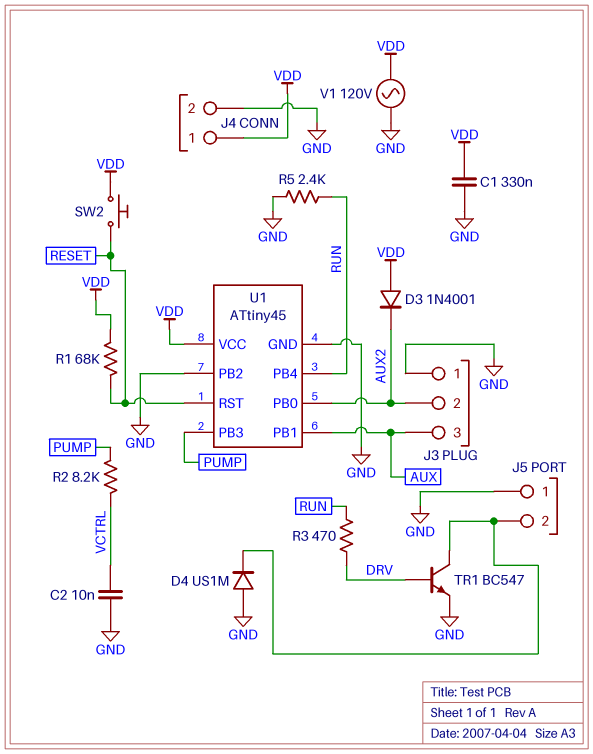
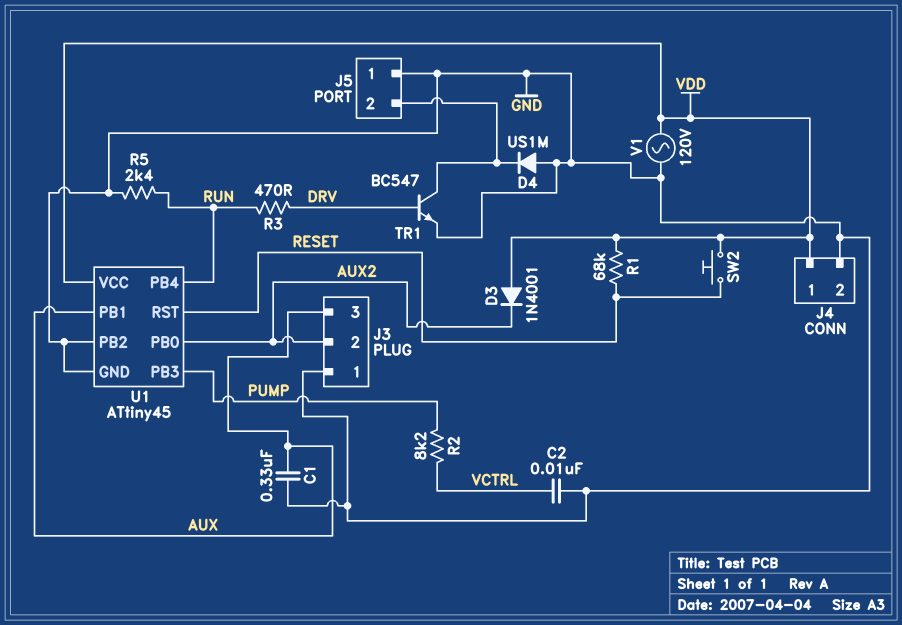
C1: 330nF (GND, VDD) -> 330nF (AUX, GND)

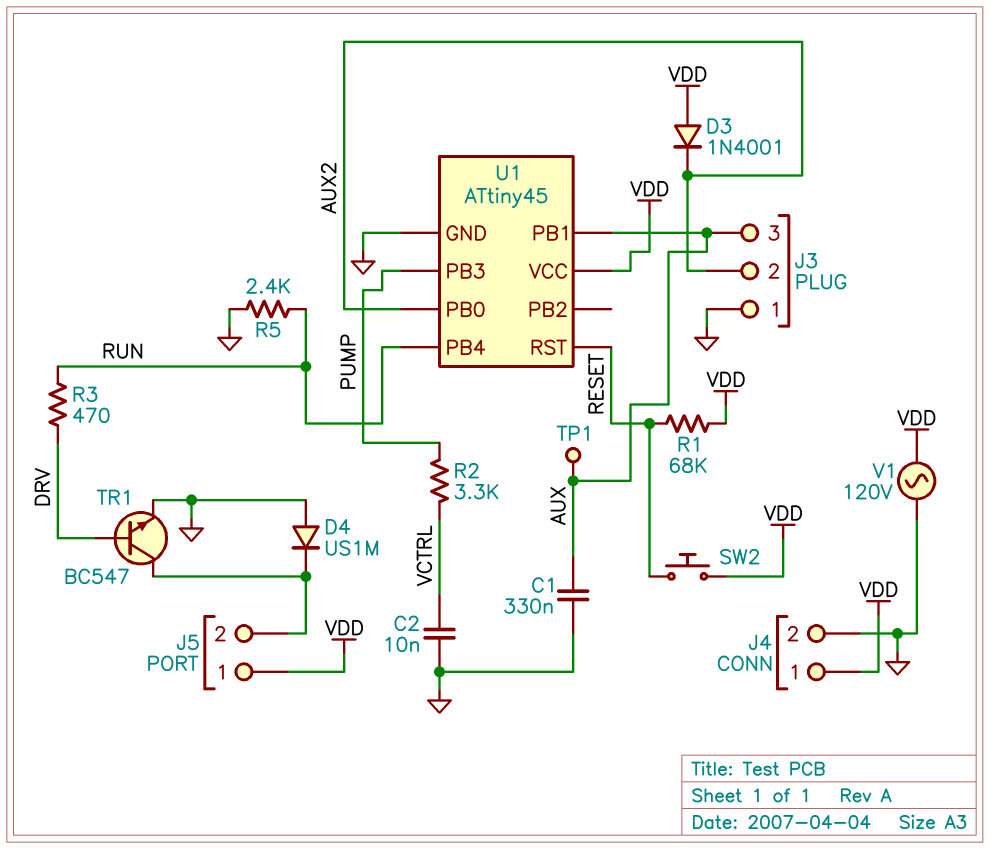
J5 pin 1: GND -> VDD
R2: 8.2k (PUMP, VCTRL) -> 3.3k (PUMP, VCTRL)
TP1: none -> test point (AUX)
U1 pin PB2: GND -> none

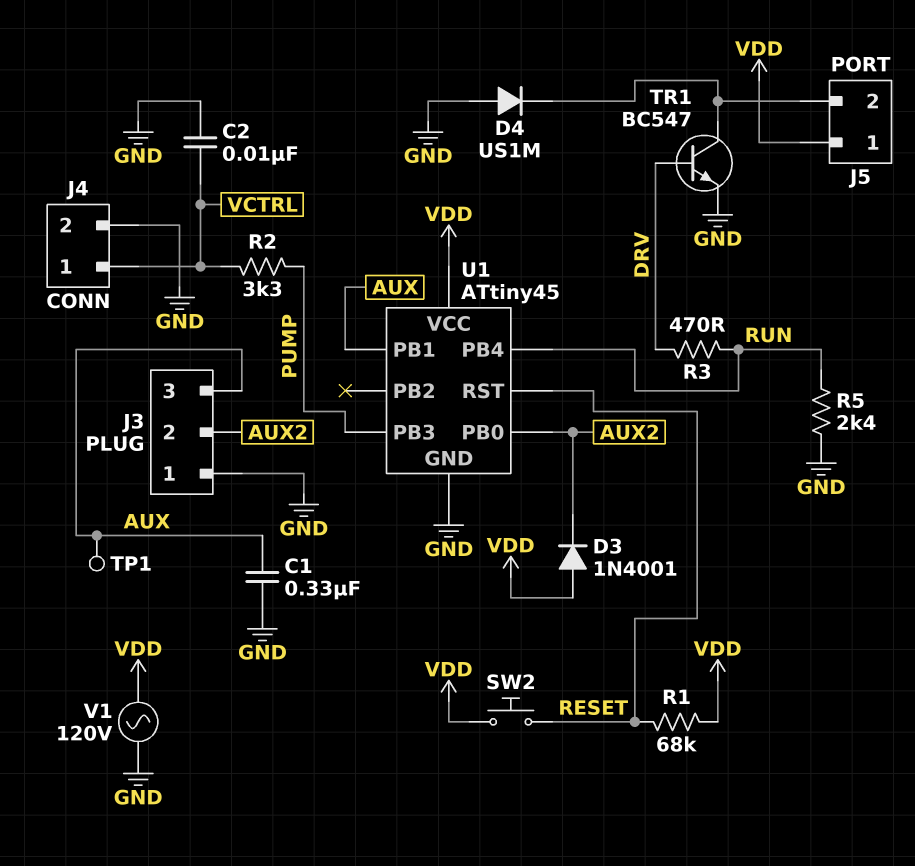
J4 pin 1: VDD -> VCTRL

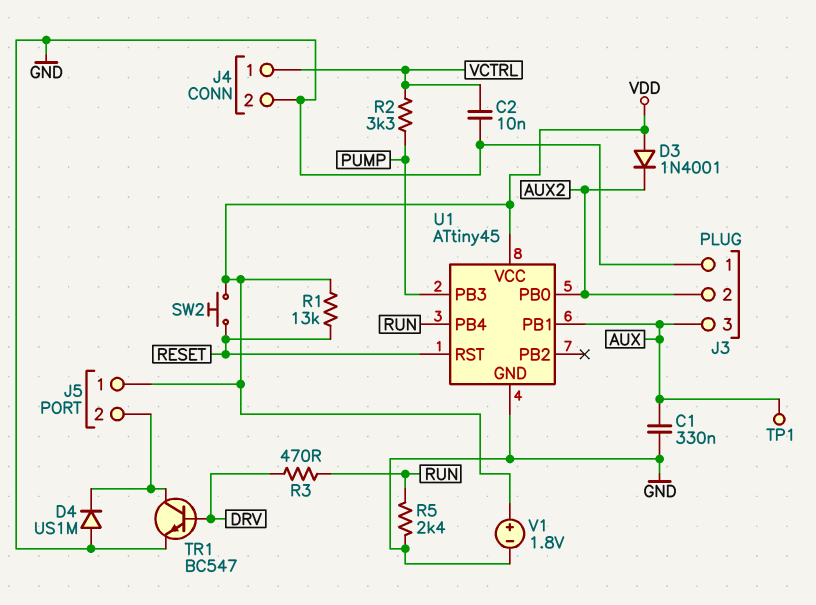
R1: 68k (RESET, VDD) -> 13k (RESET, VDD)
V1: AC 120V (GND, VDD) -> 1.8V (plus VDD, minus GND)

